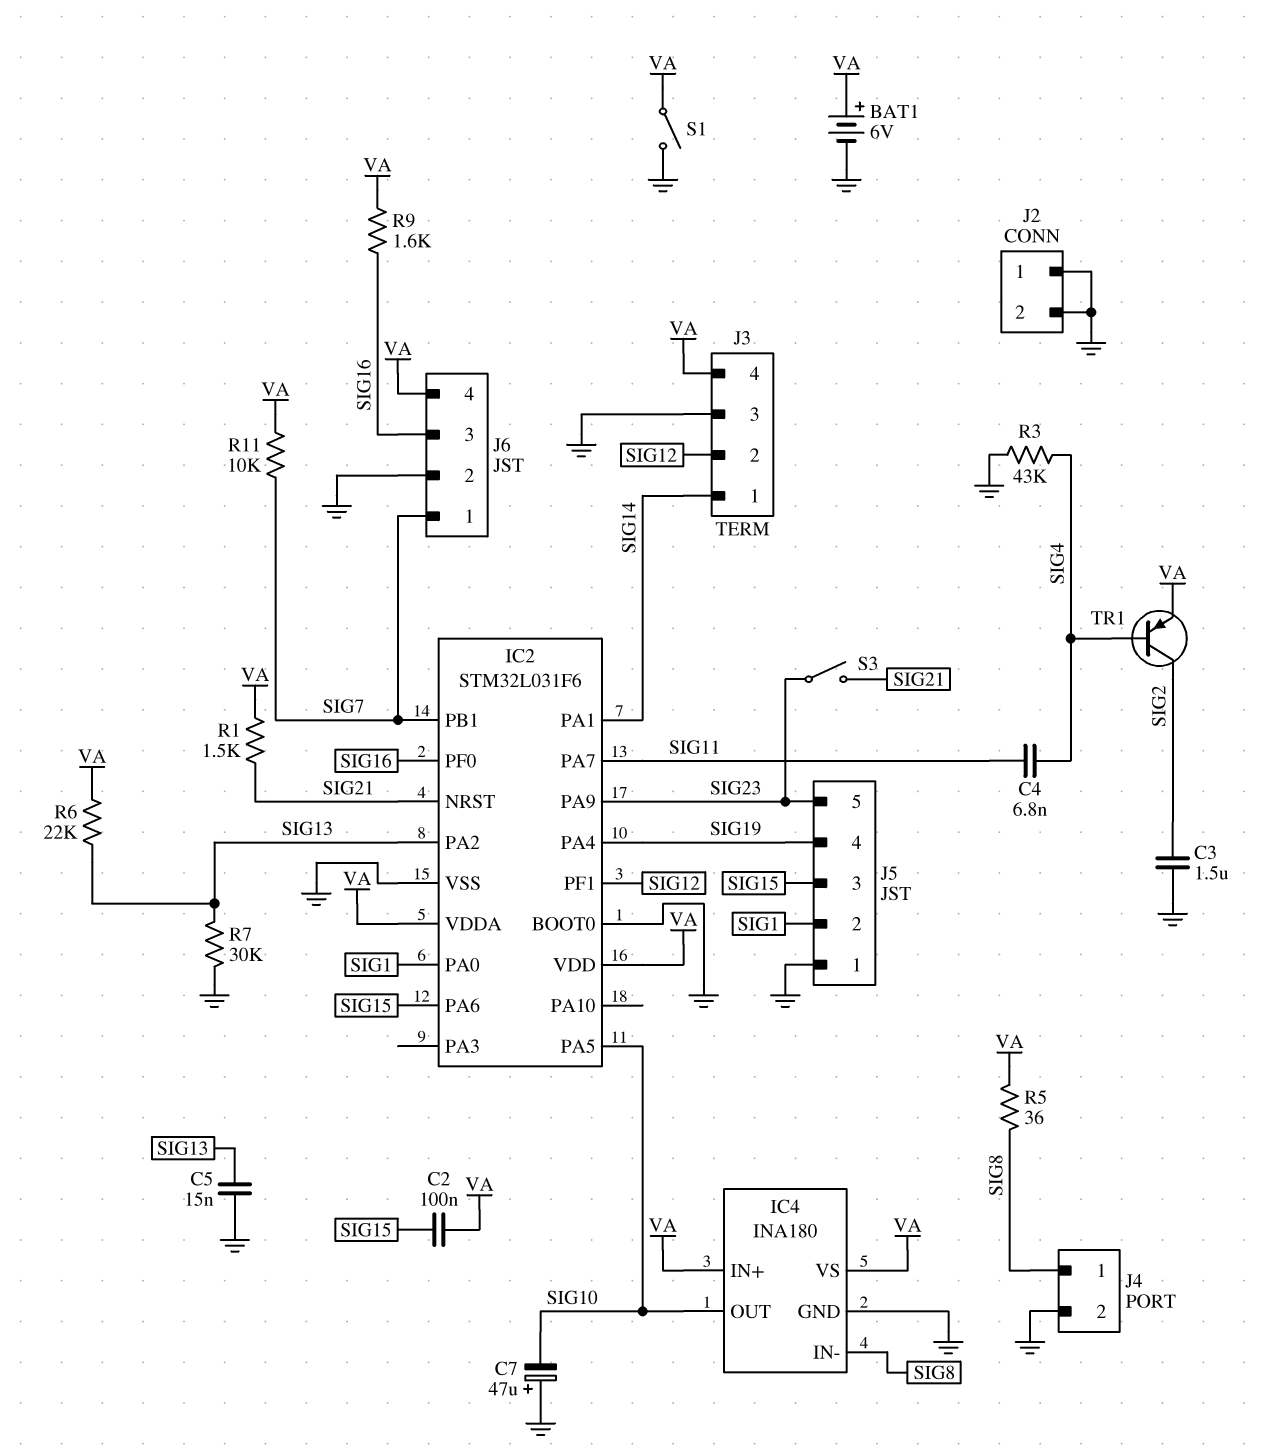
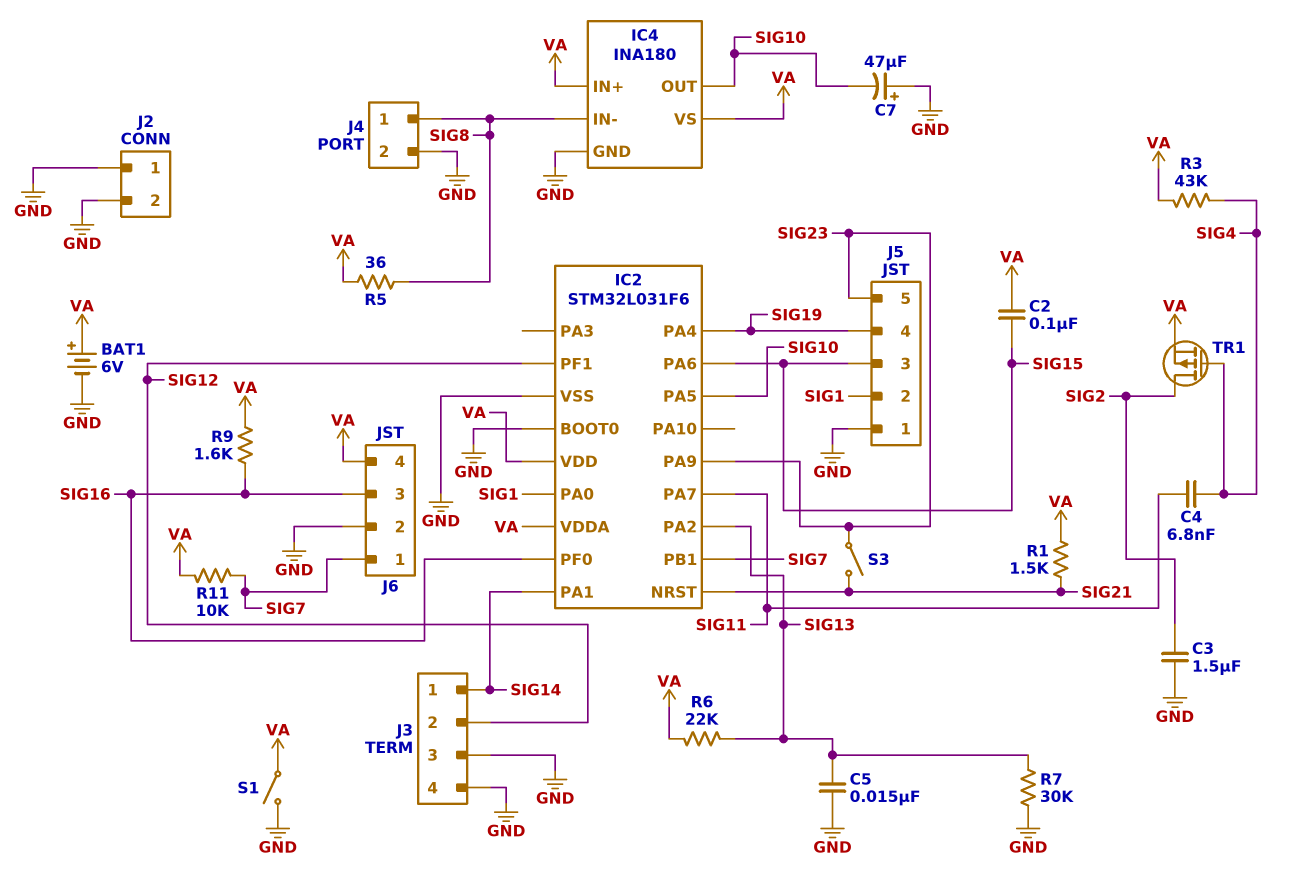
J3 pin 4: VA -> GND
R3: 43k (GND, SIG4) -> 43k (SIG4, VA)
TR1: PNP (B SIG4, C SIG2, E VA) -> PMOS (G SIG4, D SIG2, S VA)

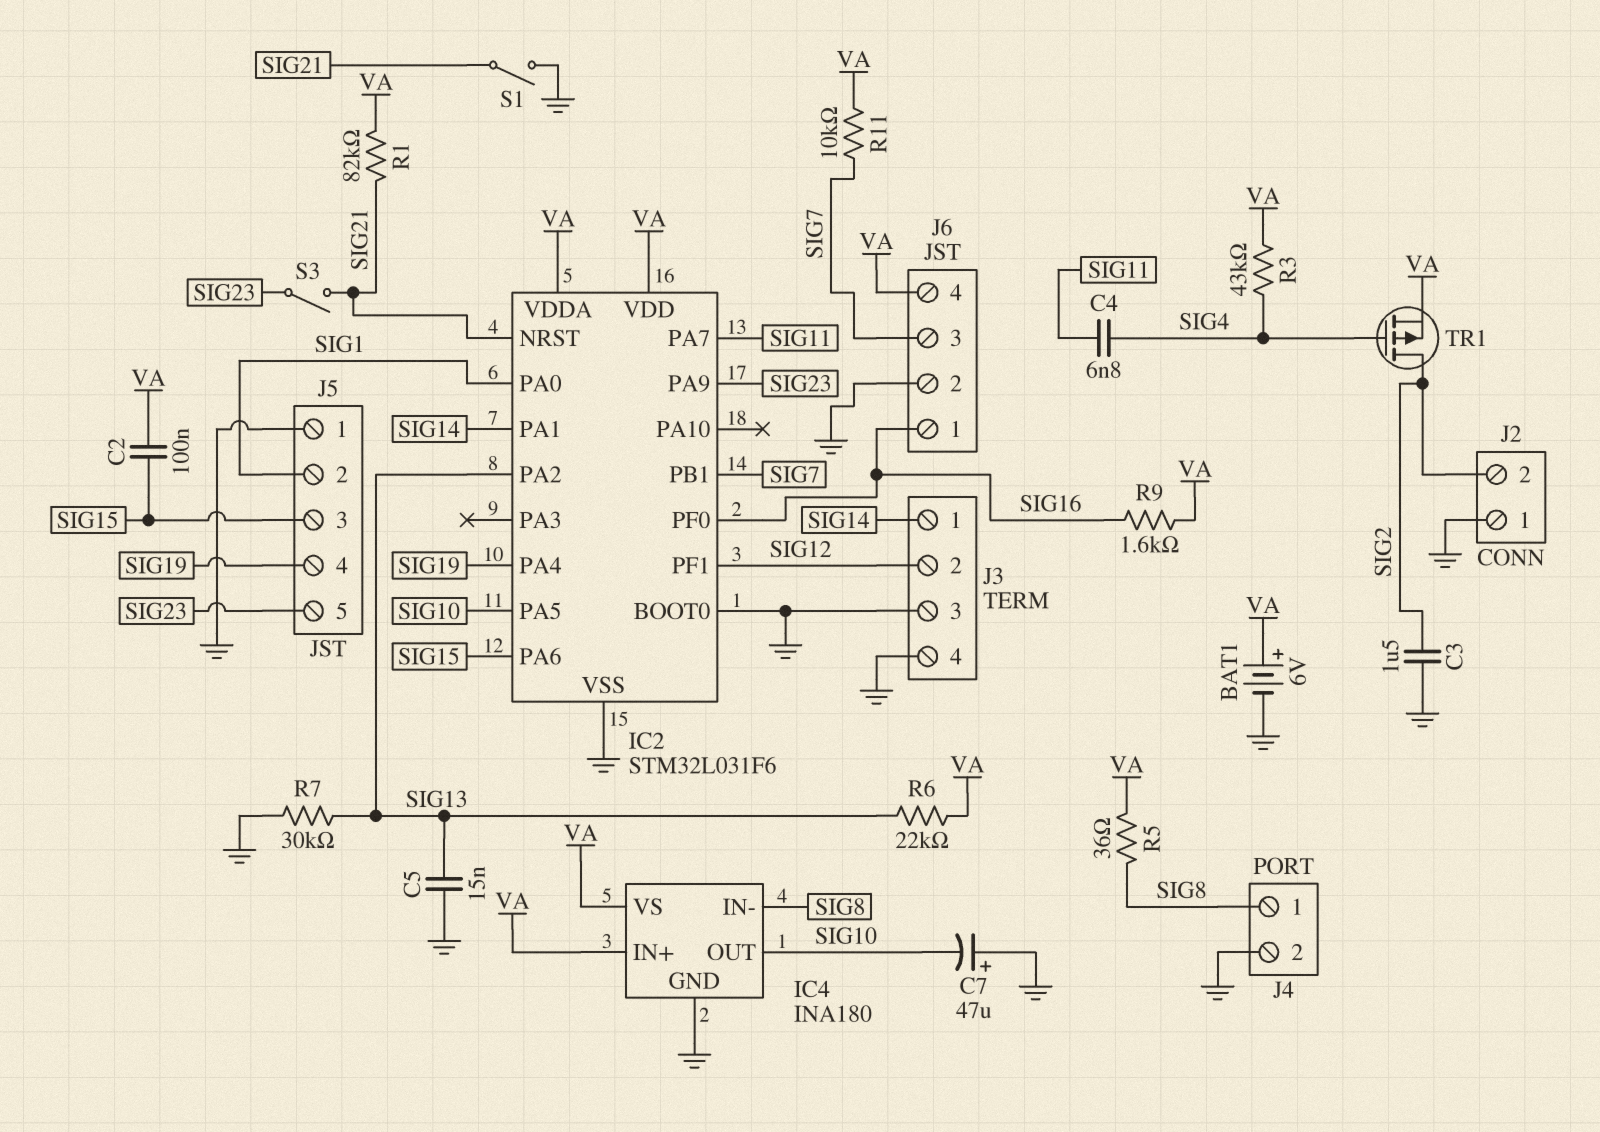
J2 pin 2: GND -> SIG2
J6 pin 1: SIG7 -> SIG16
J6 pin 3: SIG16 -> SIG7
R1: 1.5k (SIG21, VA) -> 82k (SIG21, VA)
S1: switch (GND, VA) -> switch (GND, SIG21)

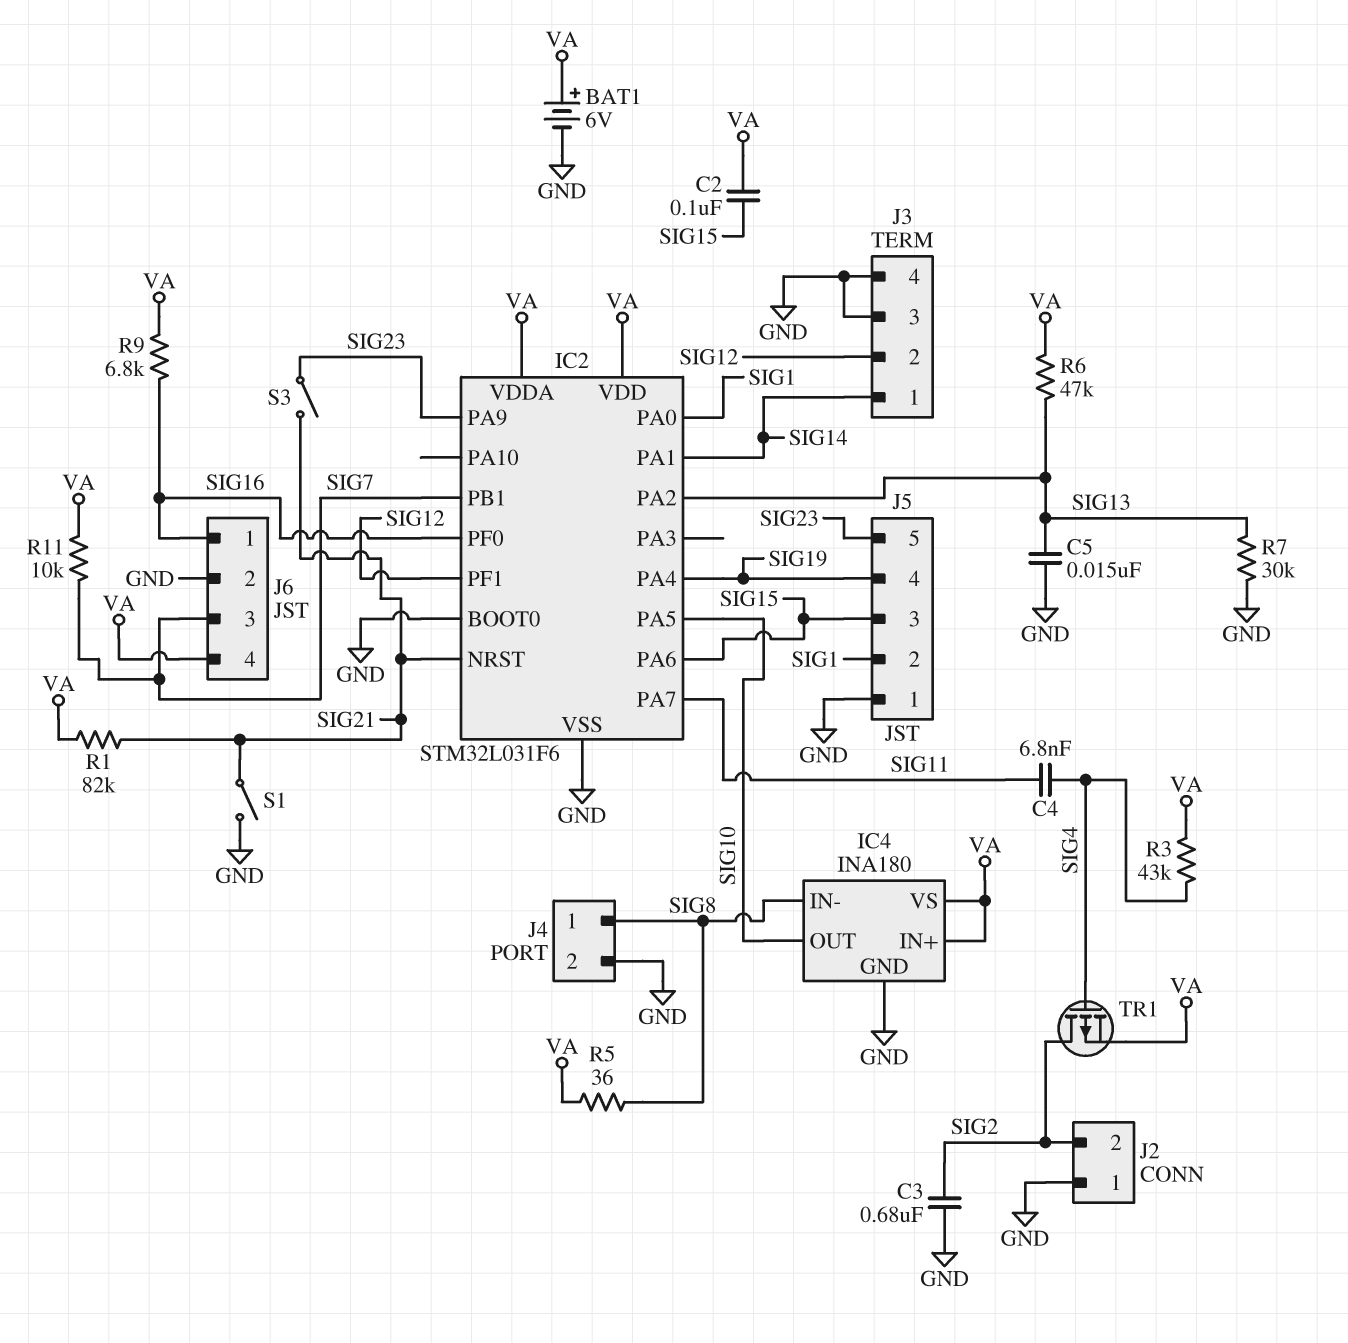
C3: 1.5uF (GND, SIG2) -> 680nF (GND, SIG2)
C7: 47uF (plus GND, minus SIG10) -> none
R6: 22k (SIG13, VA) -> 47k (SIG13, VA)
R9: 1.6k (SIG16, VA) -> 6.8k (SIG16, VA)

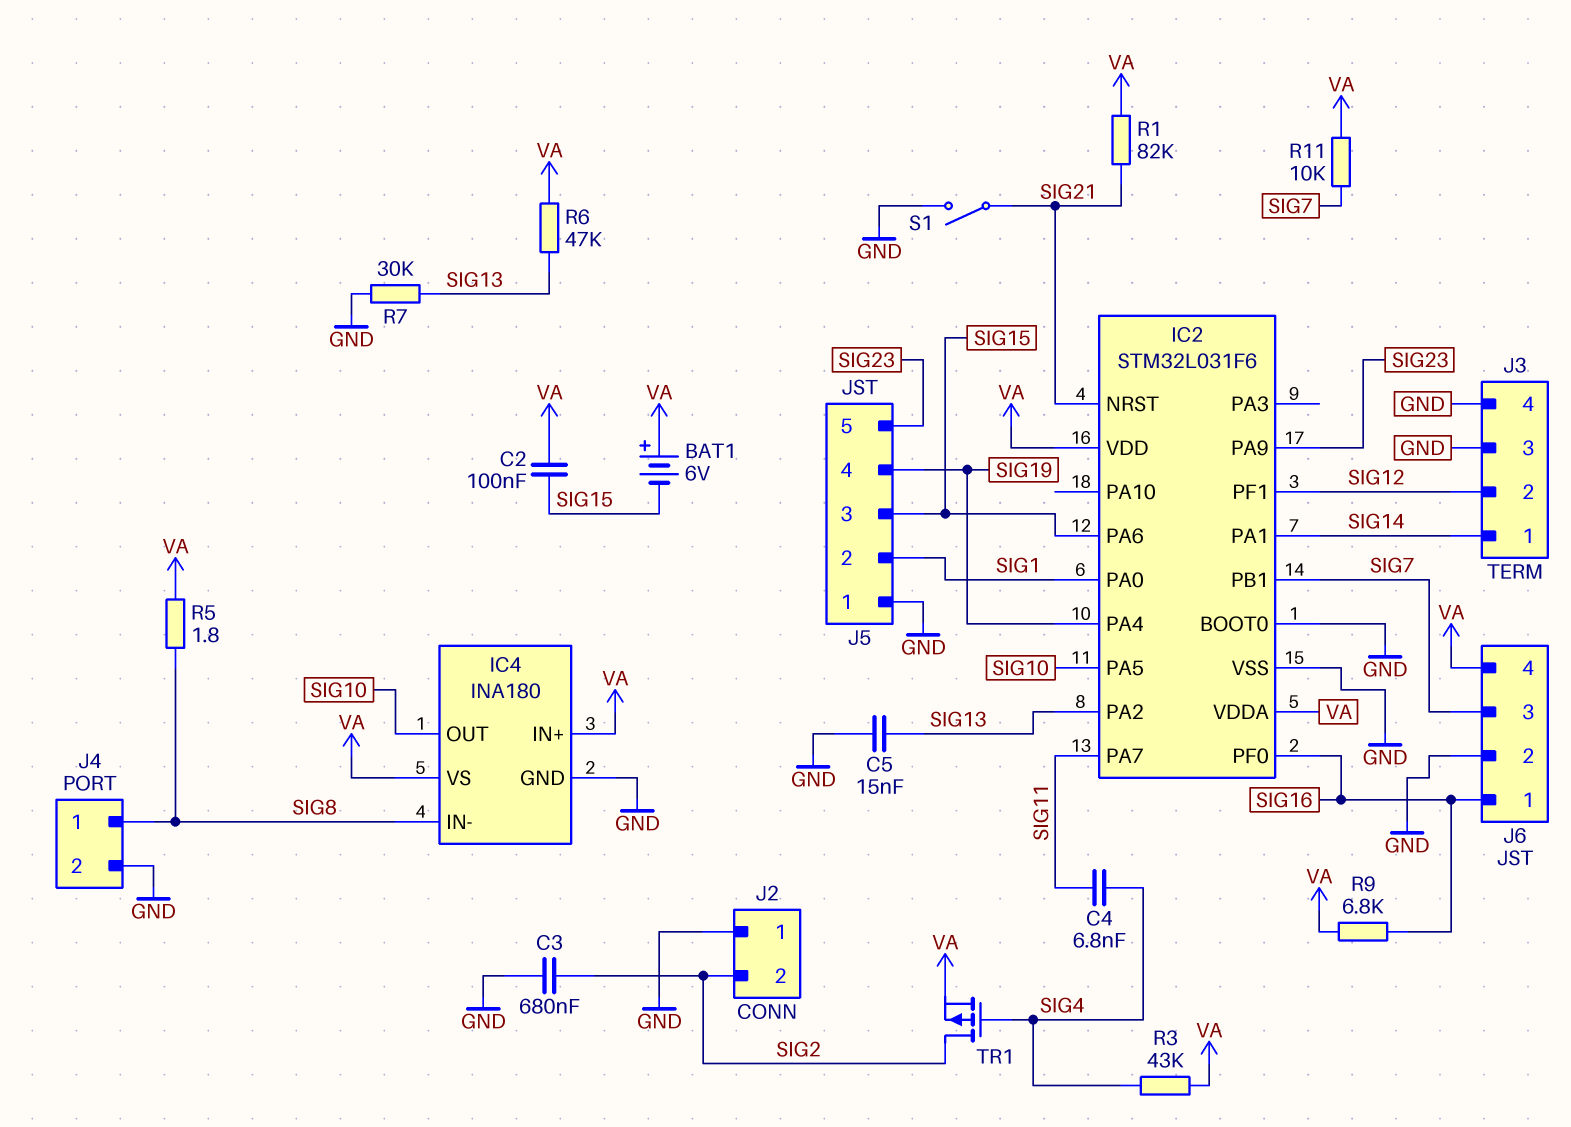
BAT1: 6V (plus VA, minus GND) -> 6V (plus VA, minus SIG15)
R5: 36 (SIG8, VA) -> 1.8 (SIG8, VA)
S3: switch (SIG21, SIG23) -> none

